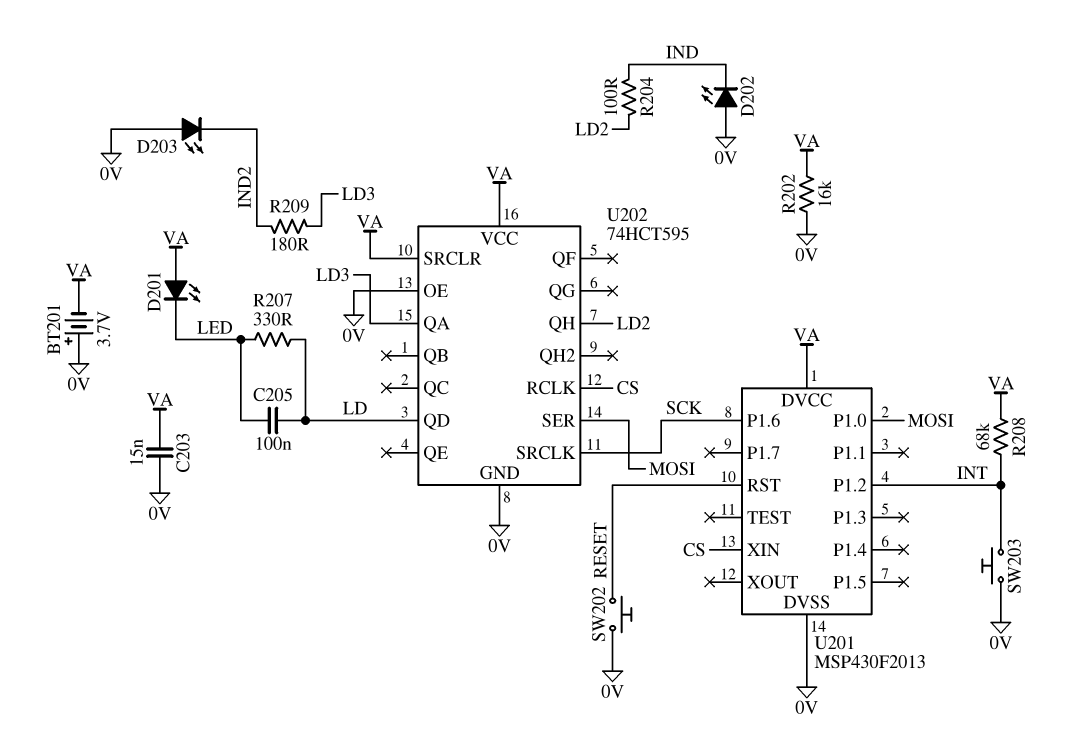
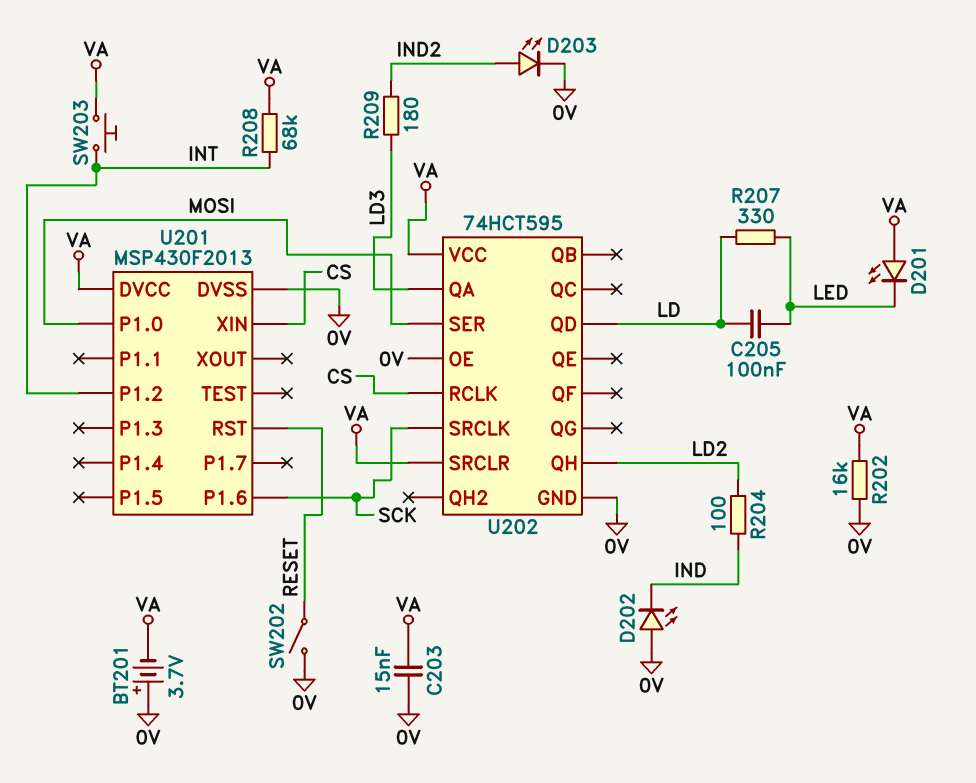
D203: LED (A 0V, K IND2) -> LED (A IND2, K 0V)
SW202: button (0V, RESET) -> switch (0V, RESET)
SW203: button (0V, INT) -> button (INT, VA)

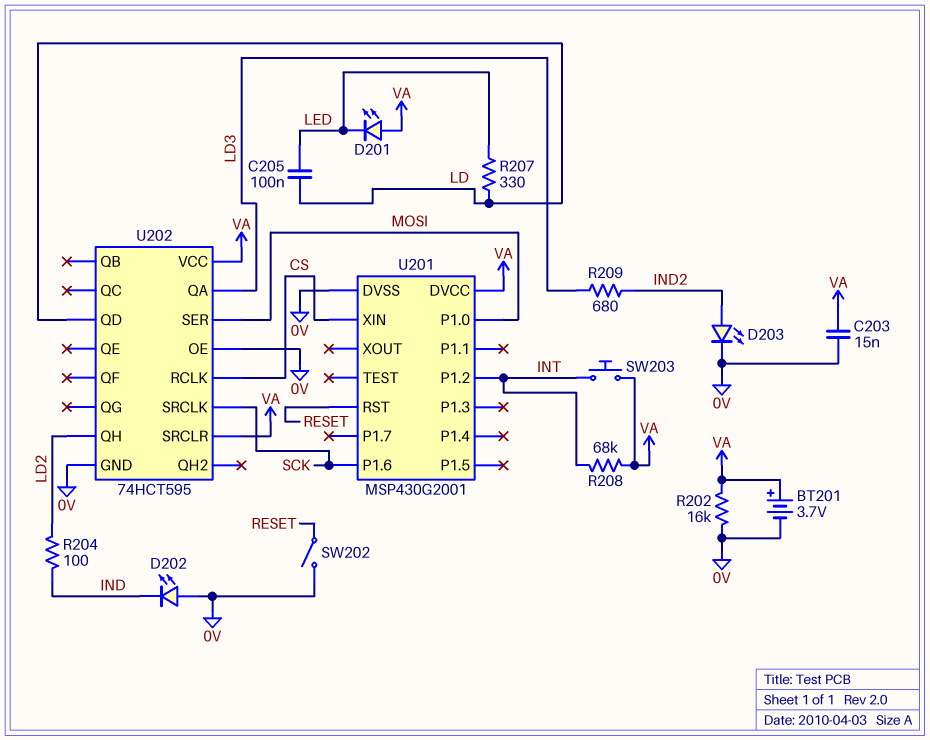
BT201: 3.7V (plus 0V, minus VA) -> 3.7V (plus VA, minus 0V)
R209: 180 (IND2, LD3) -> 680 (IND2, LD3)
U201: MSP430F2013 -> MSP430G2001

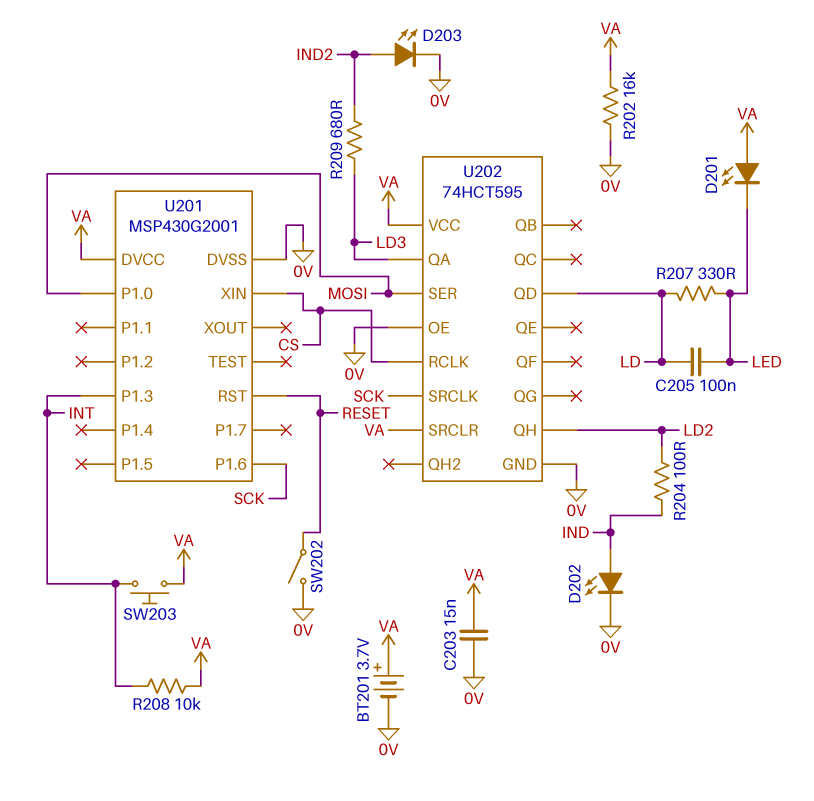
D202: LED (A 0V, K IND) -> LED (A IND, K 0V)
R208: 68k (INT, VA) -> 10k (INT, VA)
U201 pin P1.2: INT -> none
U201 pin P1.3: none -> INT

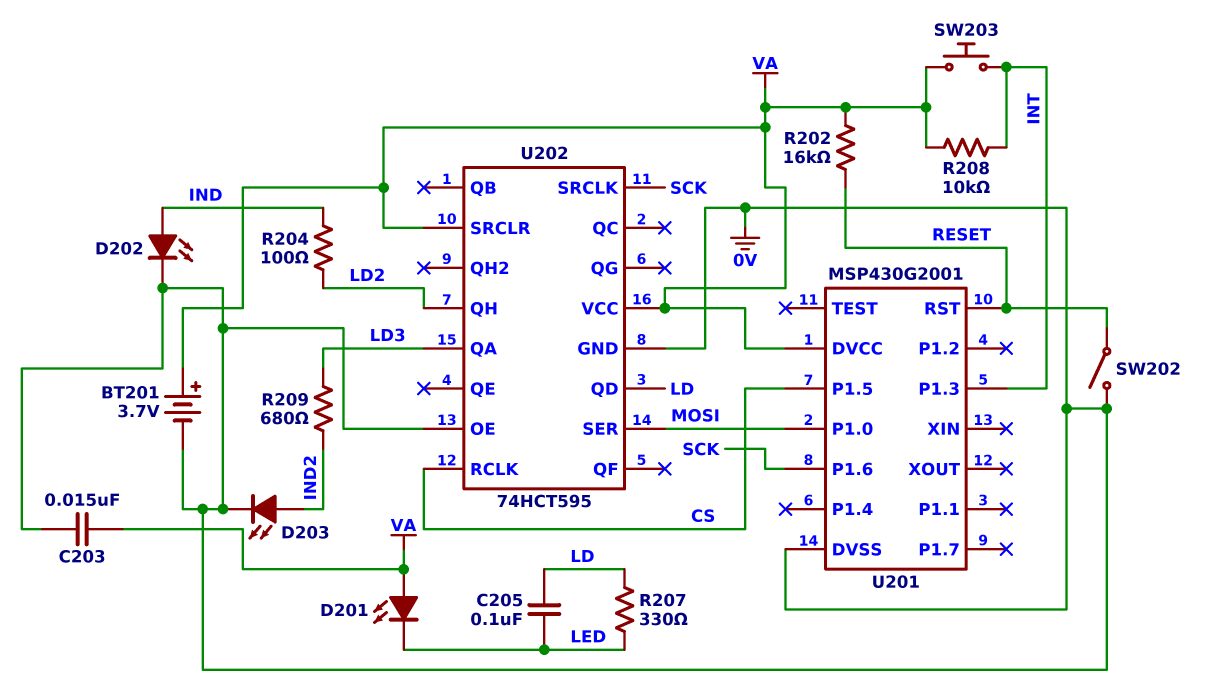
R202: 16k (0V, VA) -> 16k (RESET, VA)
U201 pin P1.5: none -> CS
U201 pin XIN: CS -> none

